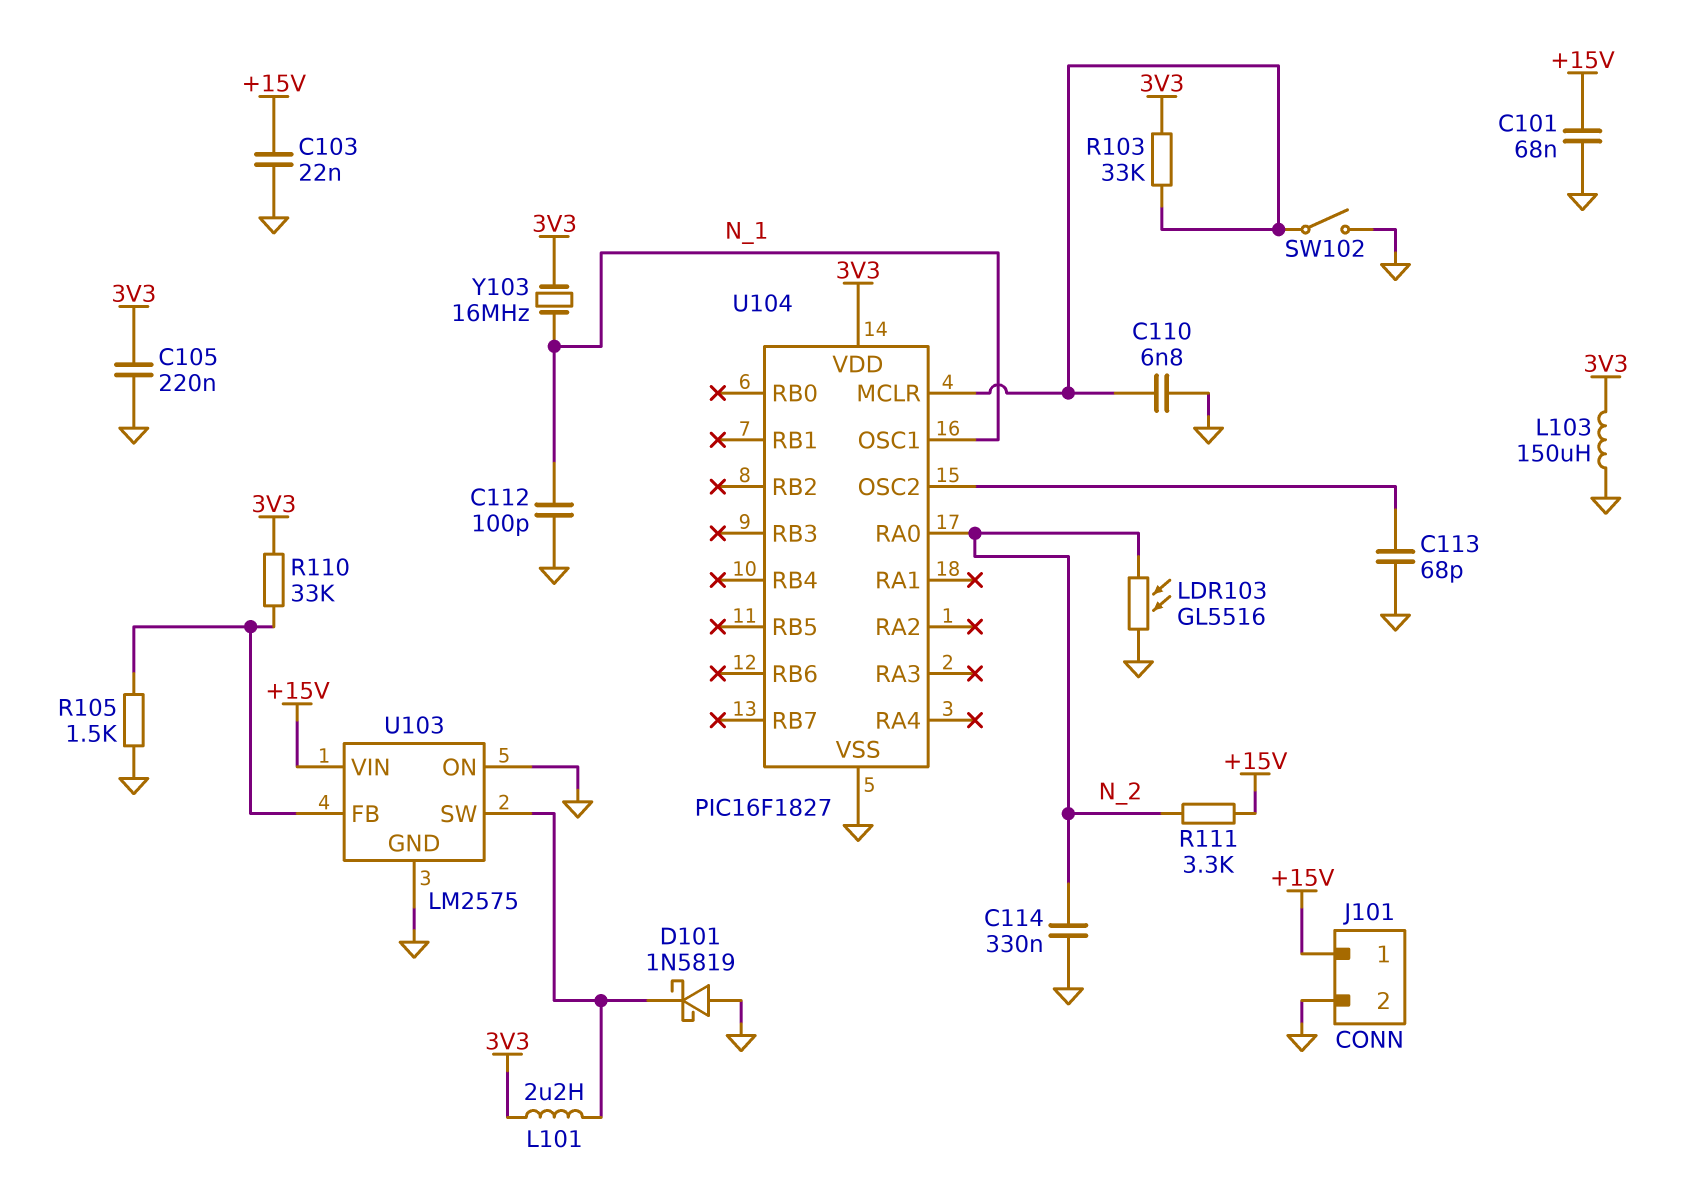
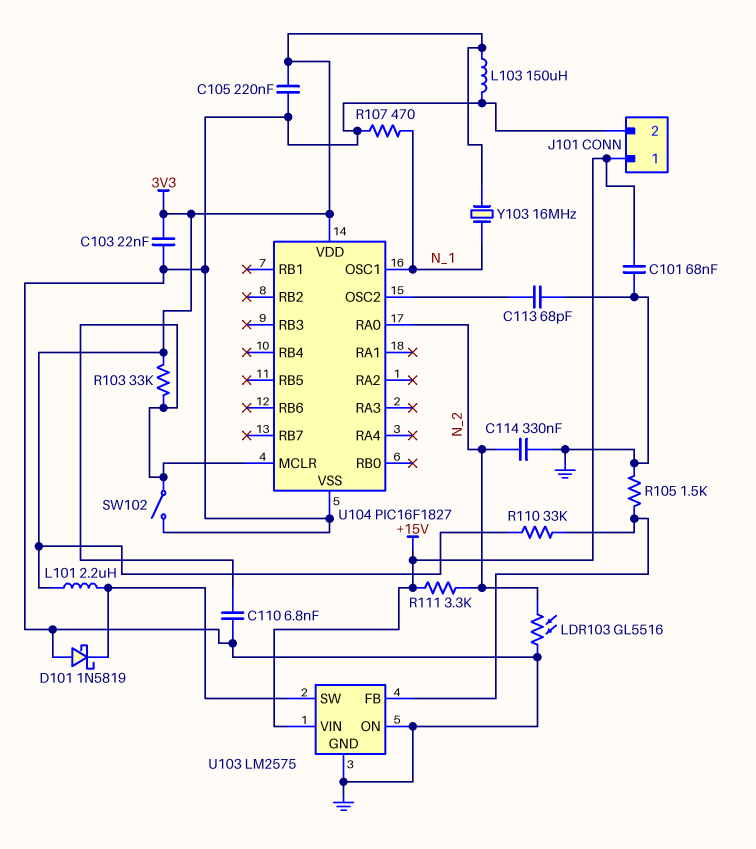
C103: 22nF (+15V, GND) -> 22nF (3V3, GND)
C112: 100pF (GND, N_1) -> none
R107: none -> 470 (GND, N_1)

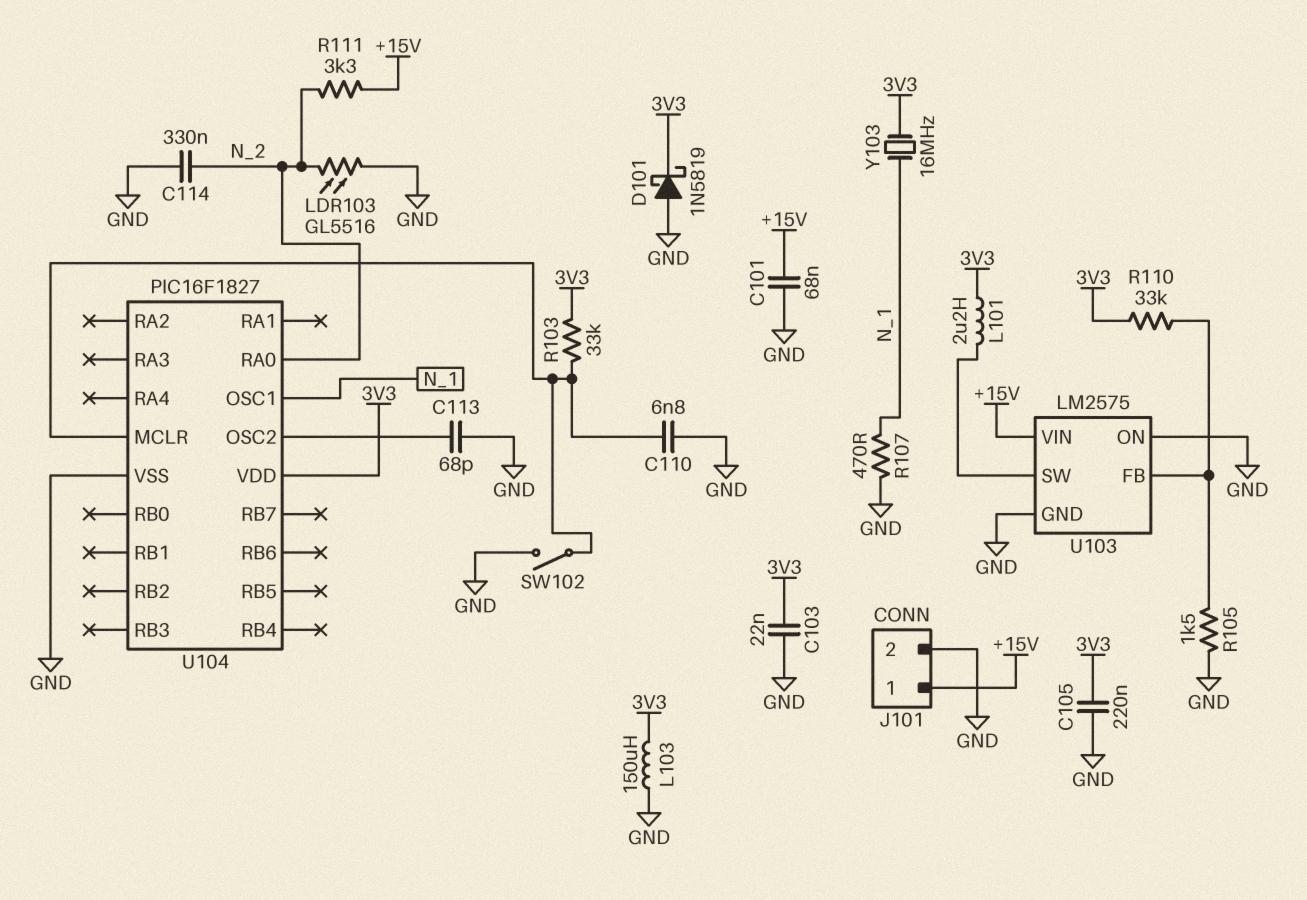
D101: schottky 1N5819 (A GND, K U103/SW) -> schottky 1N5819 (A GND, K 3V3)

